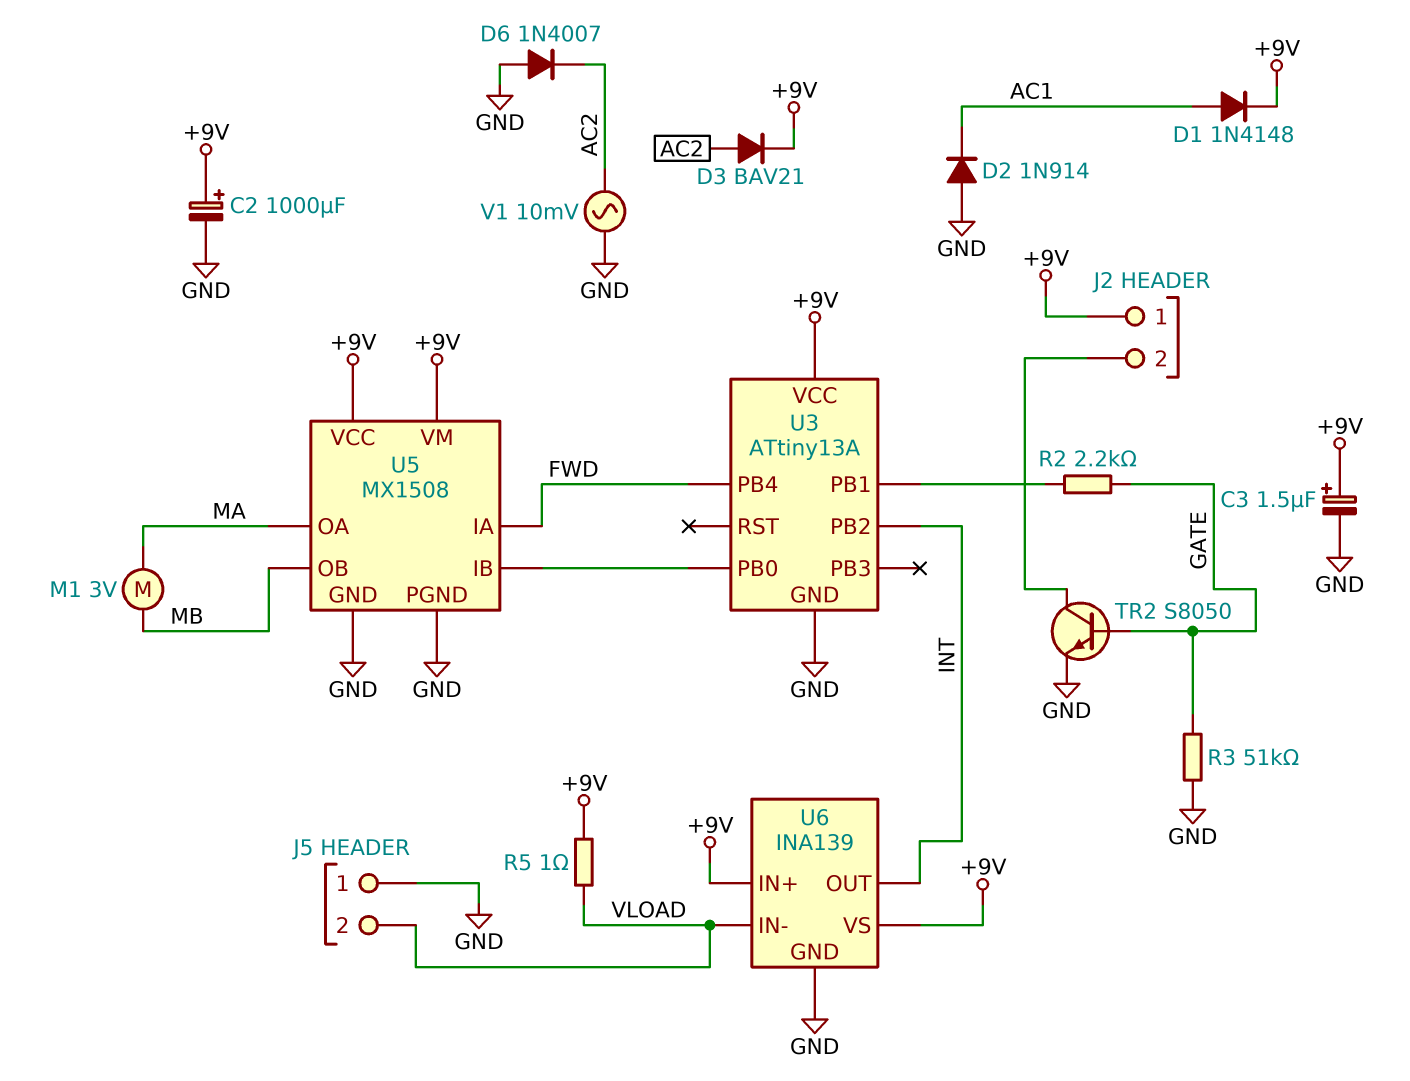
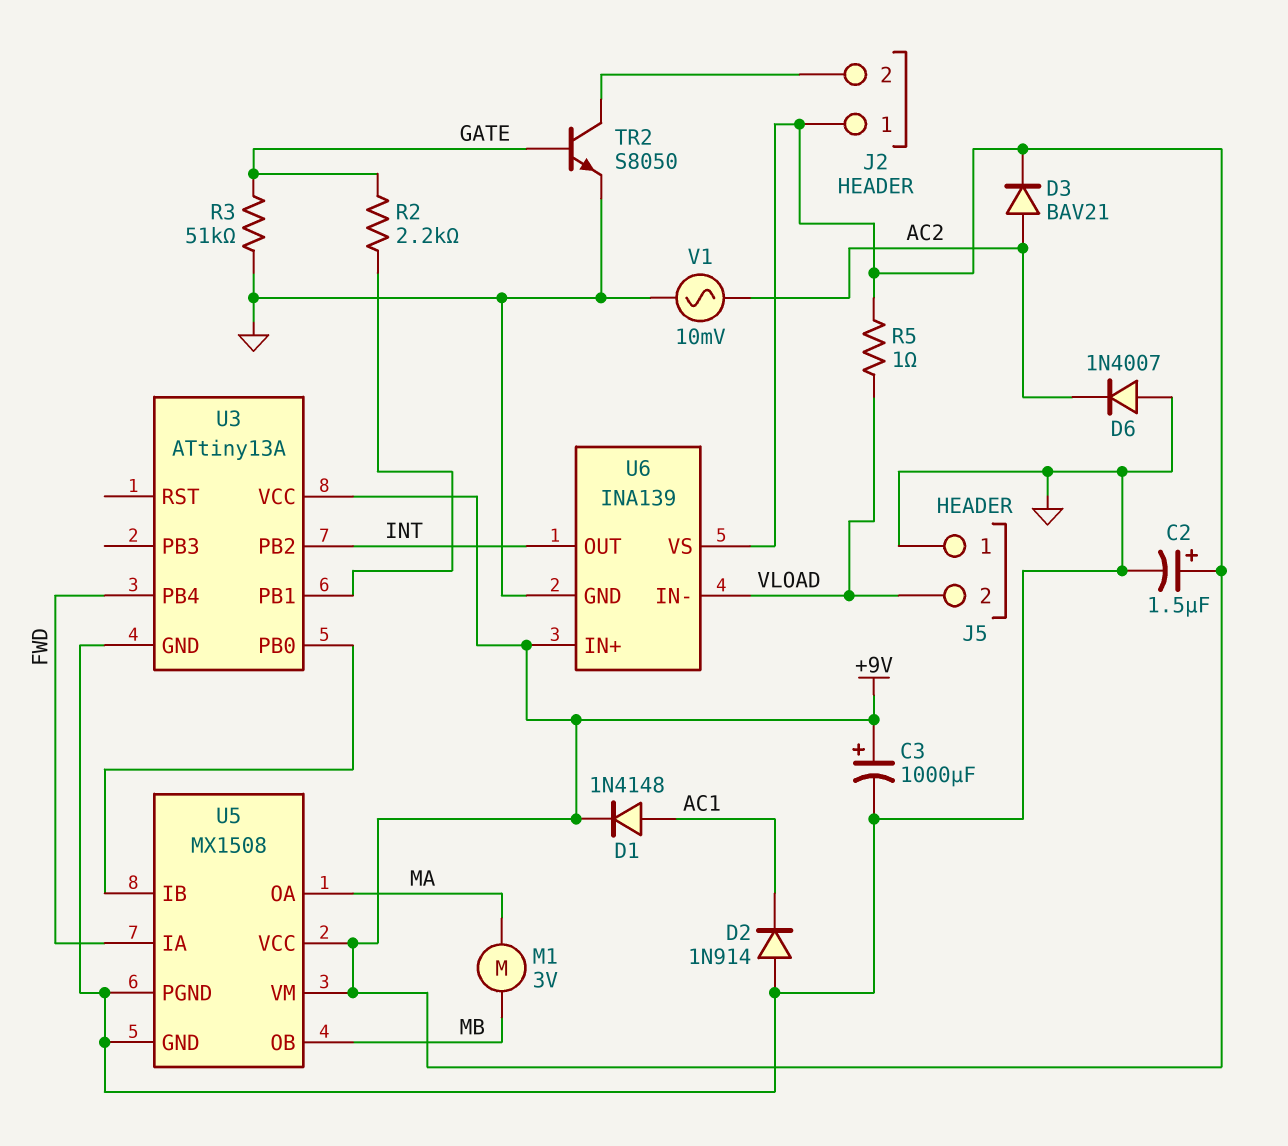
C2: 1000uF (plus +9V, minus GND) -> 1.5uF (plus +9V, minus GND)
C3: 1.5uF (plus +9V, minus GND) -> 1000uF (plus +9V, minus GND)

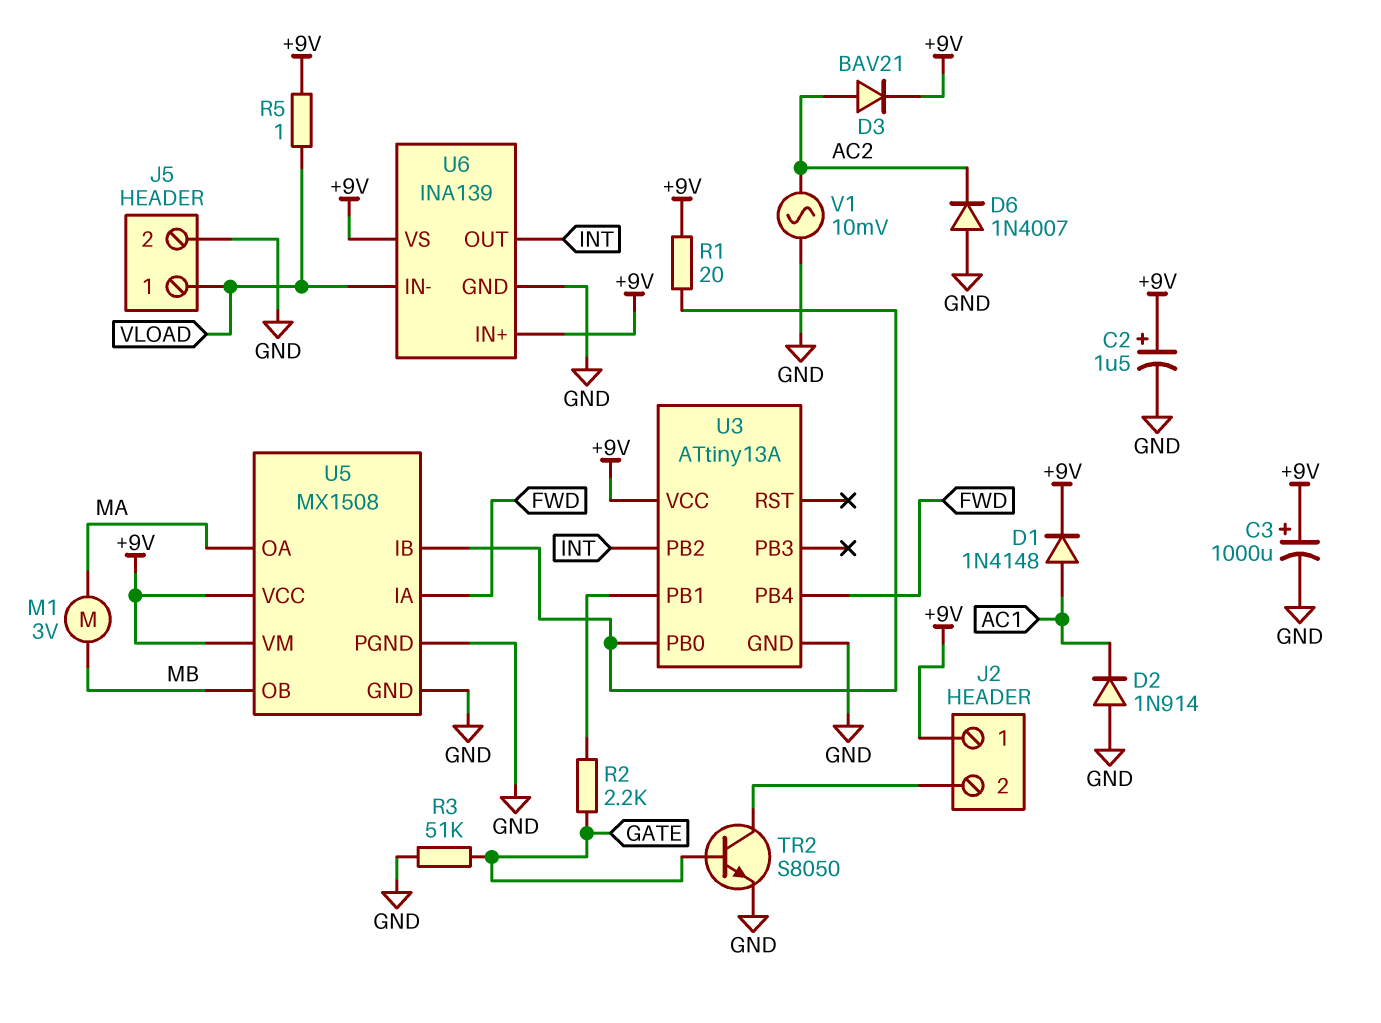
J5 pin 1: GND -> VLOAD
J5 pin 2: VLOAD -> GND
R1: none -> 20 (+9V, U3/PB0)

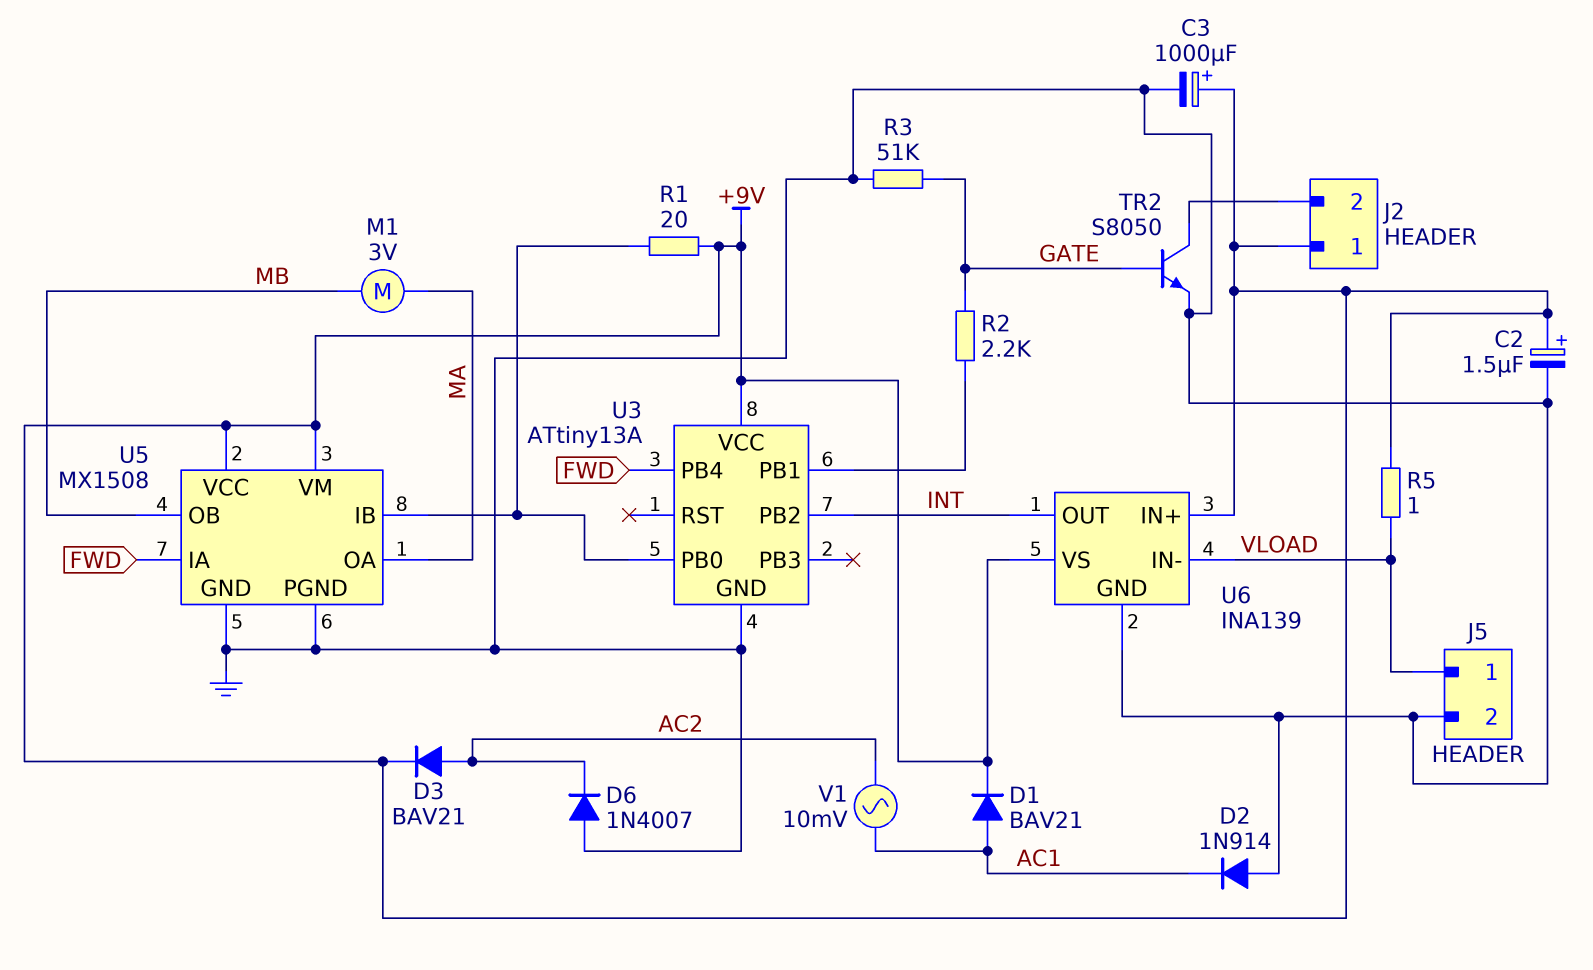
D1: diode 1N4148 (A AC1, K +9V) -> diode BAV21 (A AC1, K +9V)
V1: AC 10mV (AC2, GND) -> AC 10mV (AC1, AC2)

